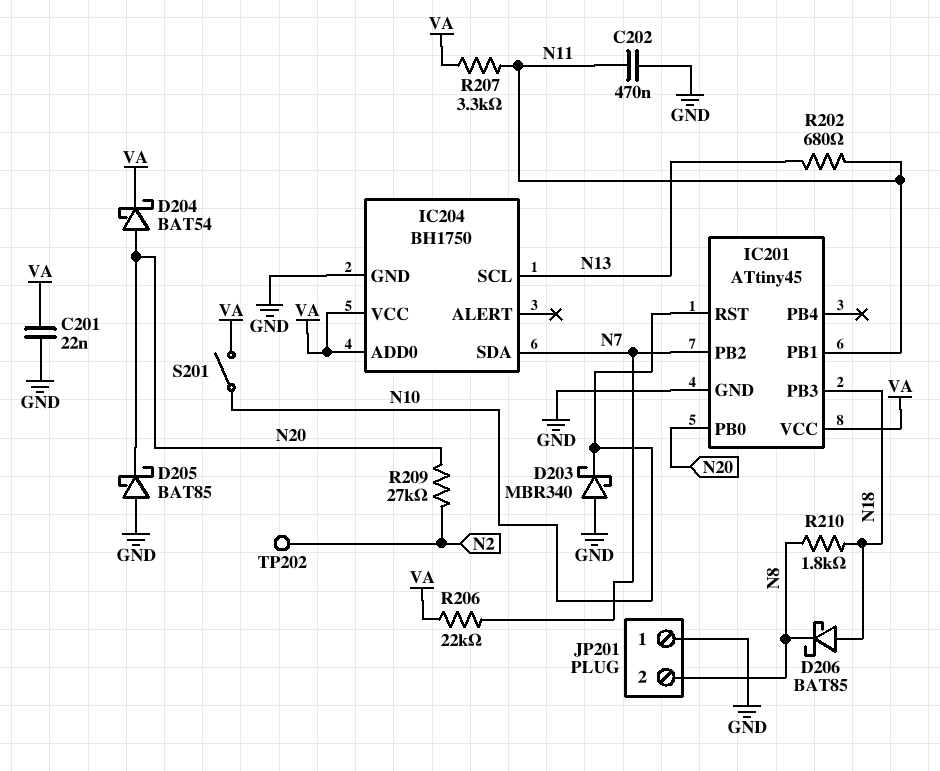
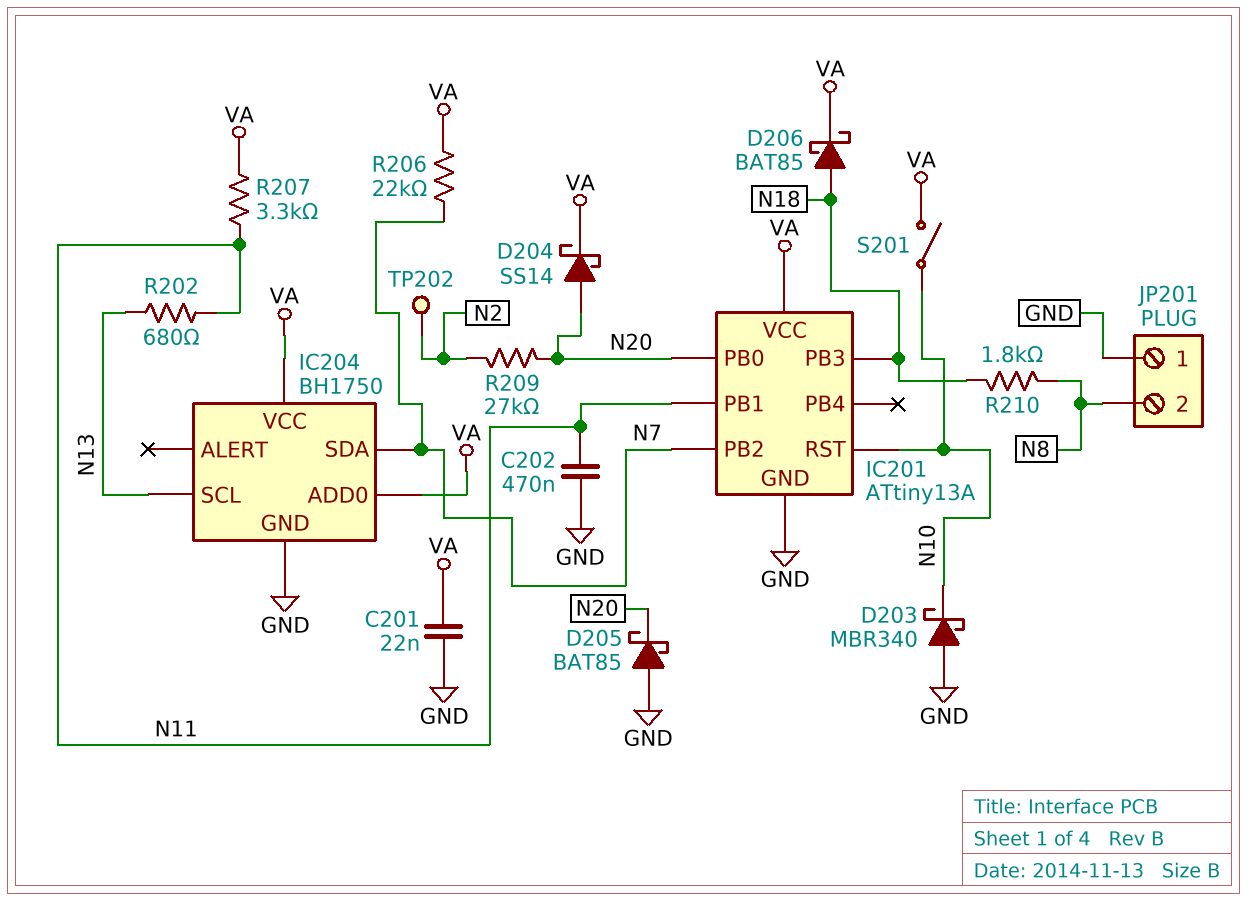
D204: schottky BAT54 (A N20, K VA) -> schottky SS14 (A N20, K VA)
D206: schottky BAT85 (A N18, K N8) -> schottky BAT85 (A N18, K VA)
IC201: ATtiny45 -> ATtiny13A

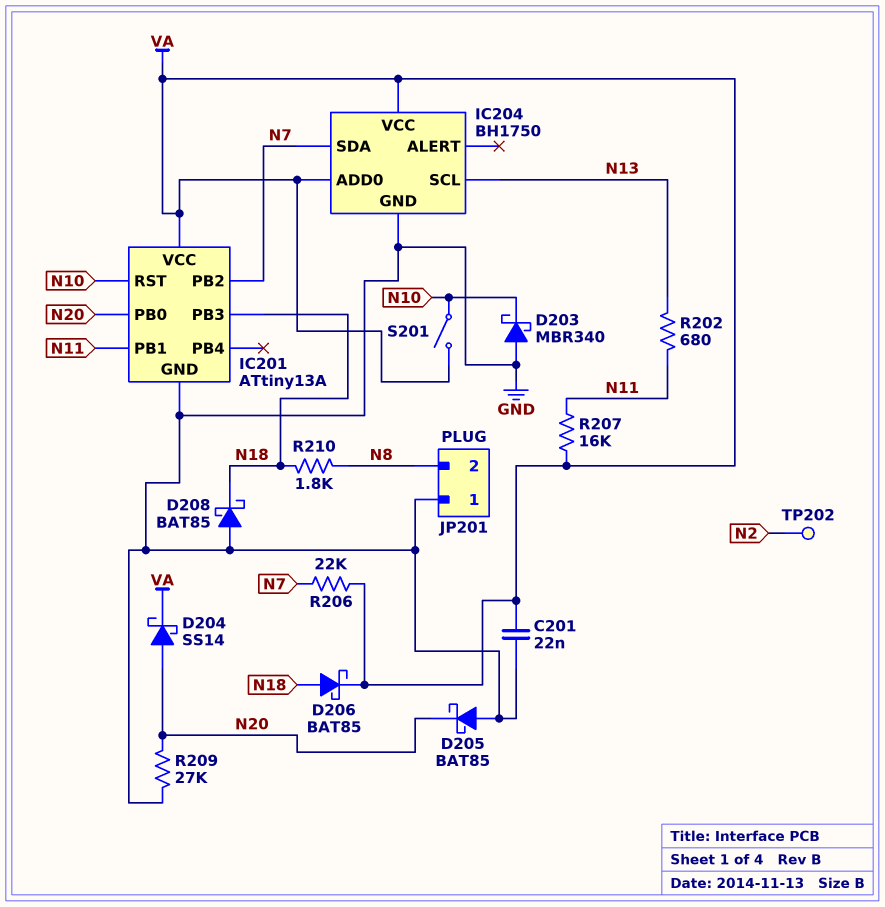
C202: 470nF (GND, N11) -> none
D208: none -> schottky BAT85 (A GND, K N18)
R207: 3.3k (N11, VA) -> 16k (N11, VA)
R209: 27k (N2, N20) -> 27k (GND, N20)

